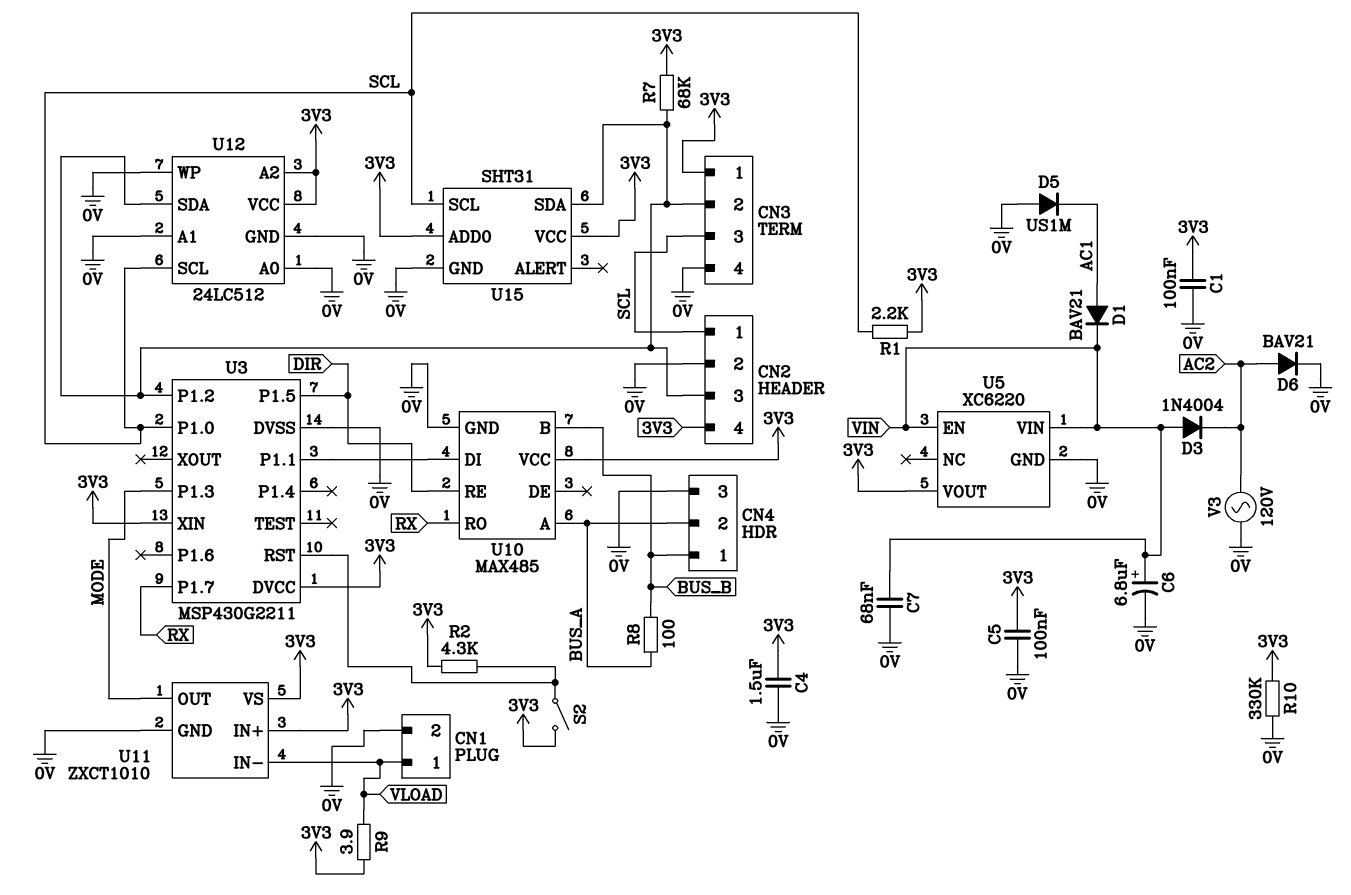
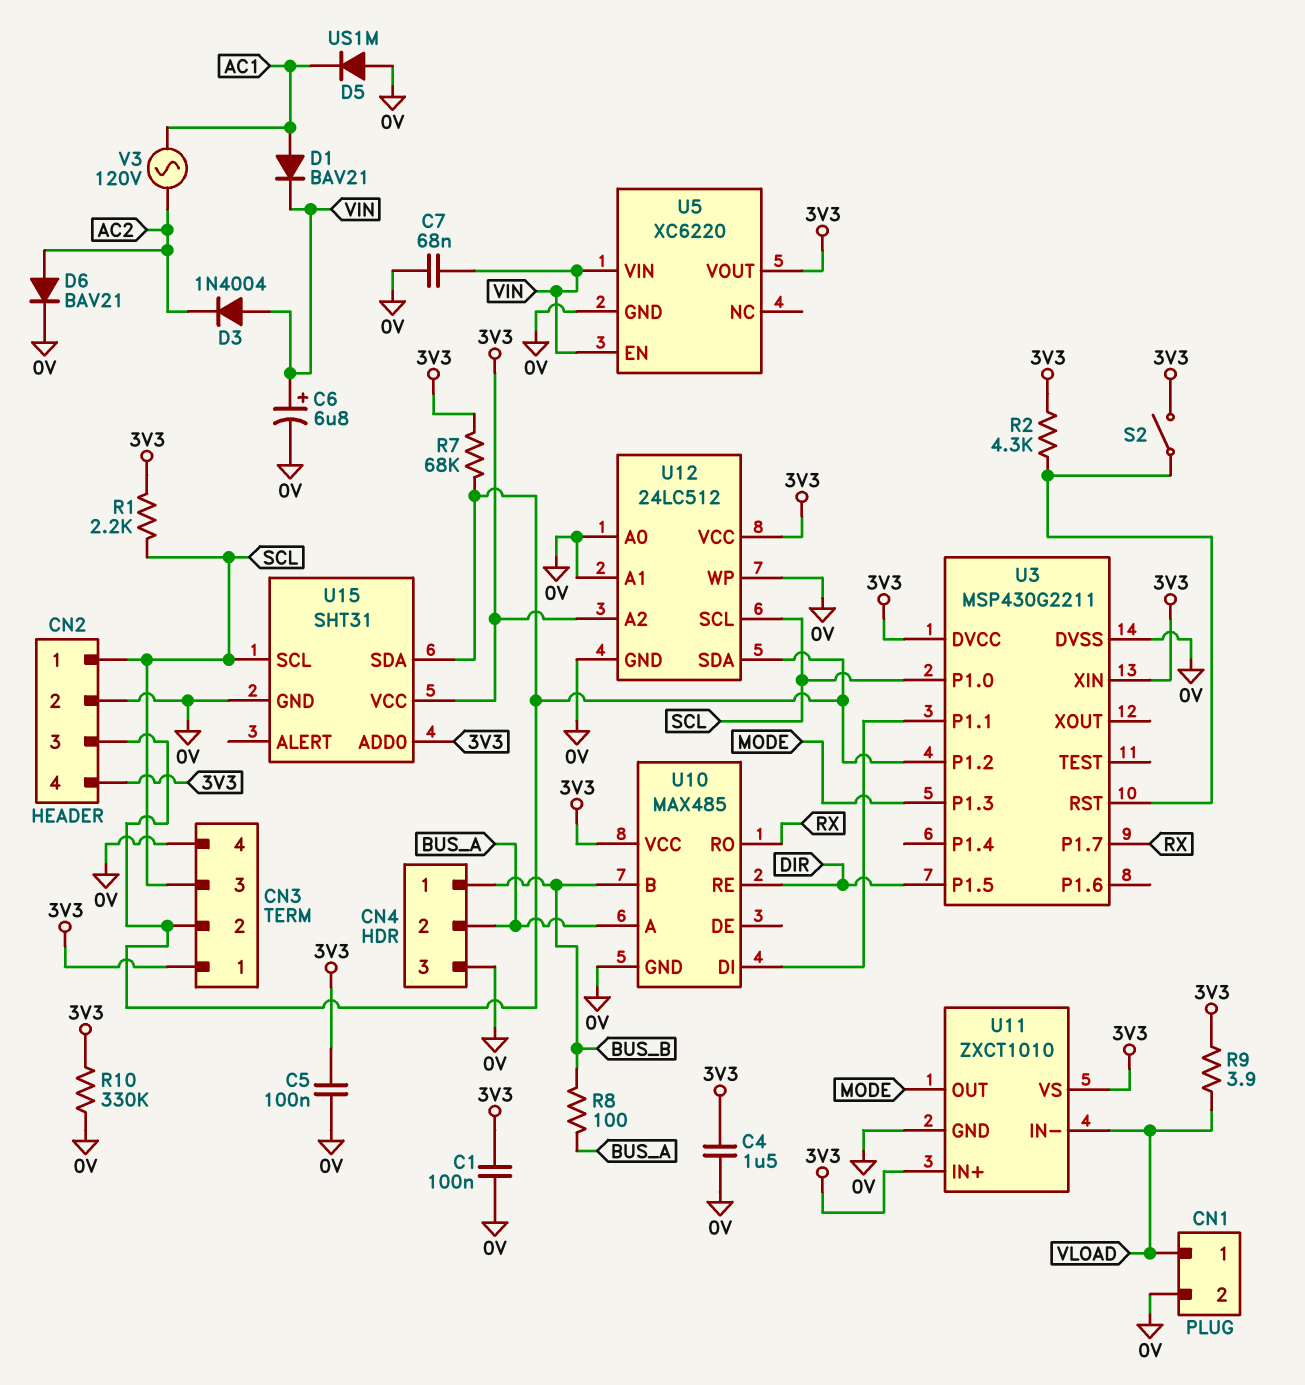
V3: AC 120V (0V, AC2) -> AC 120V (AC1, AC2)

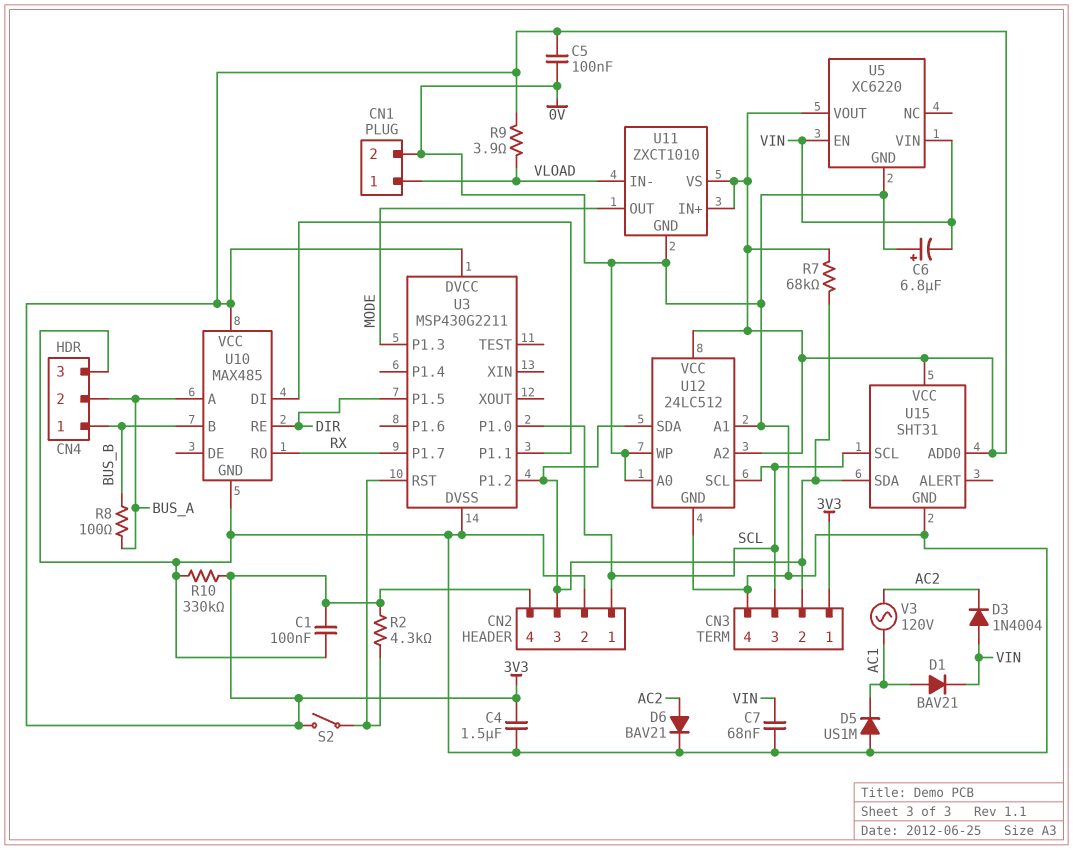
C6: 6.8uF (plus VIN, minus 0V) -> 6.8uF (plus 0V, minus VIN)
R1: 2.2k (3V3, SCL) -> none
U3 pin XIN: 3V3 -> none

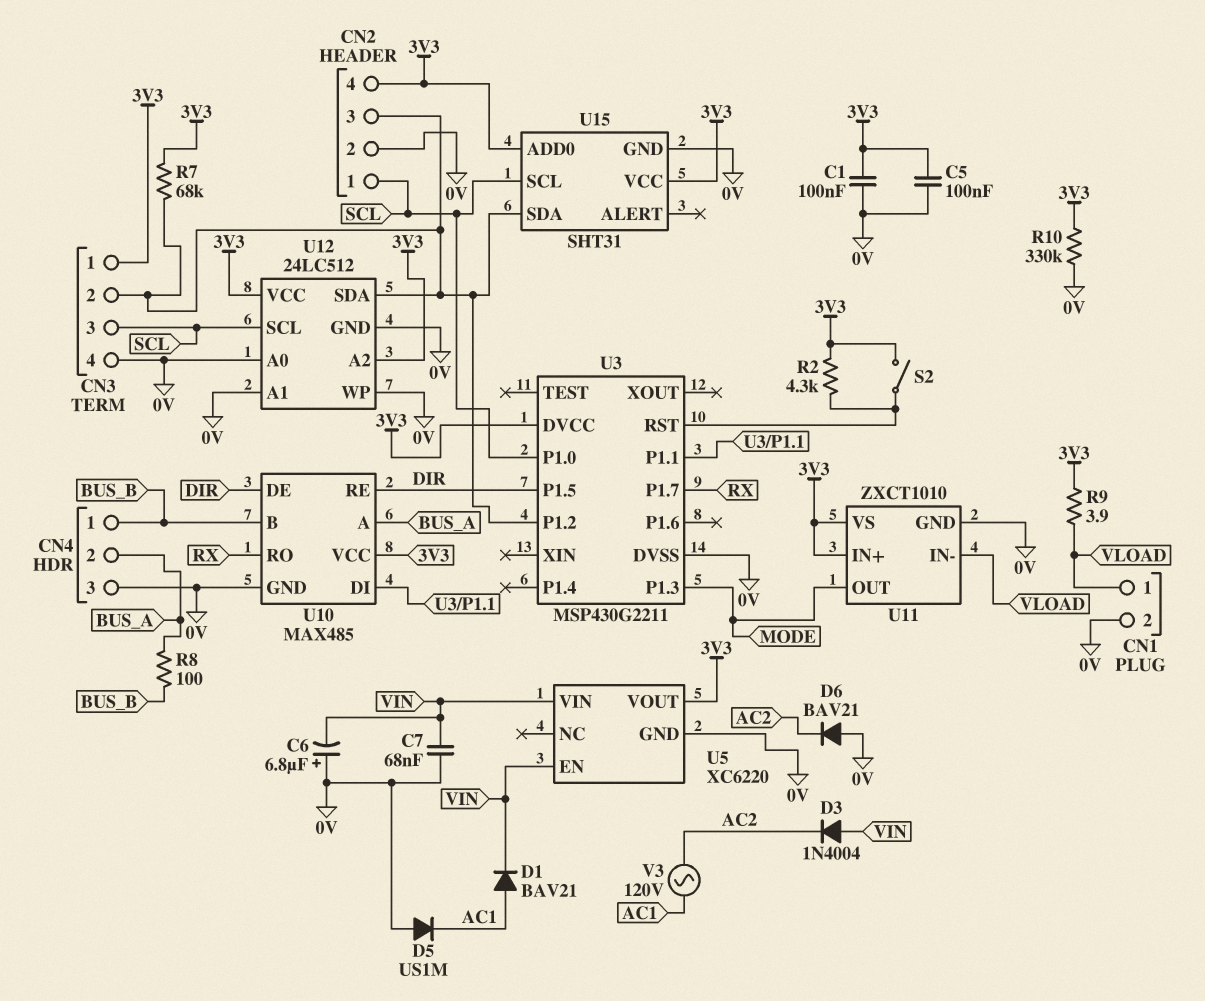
C4: 1.5uF (0V, 3V3) -> none
D6: diode BAV21 (A AC2, K 0V) -> diode BAV21 (A 0V, K AC2)
U10 pin DE: none -> DIR

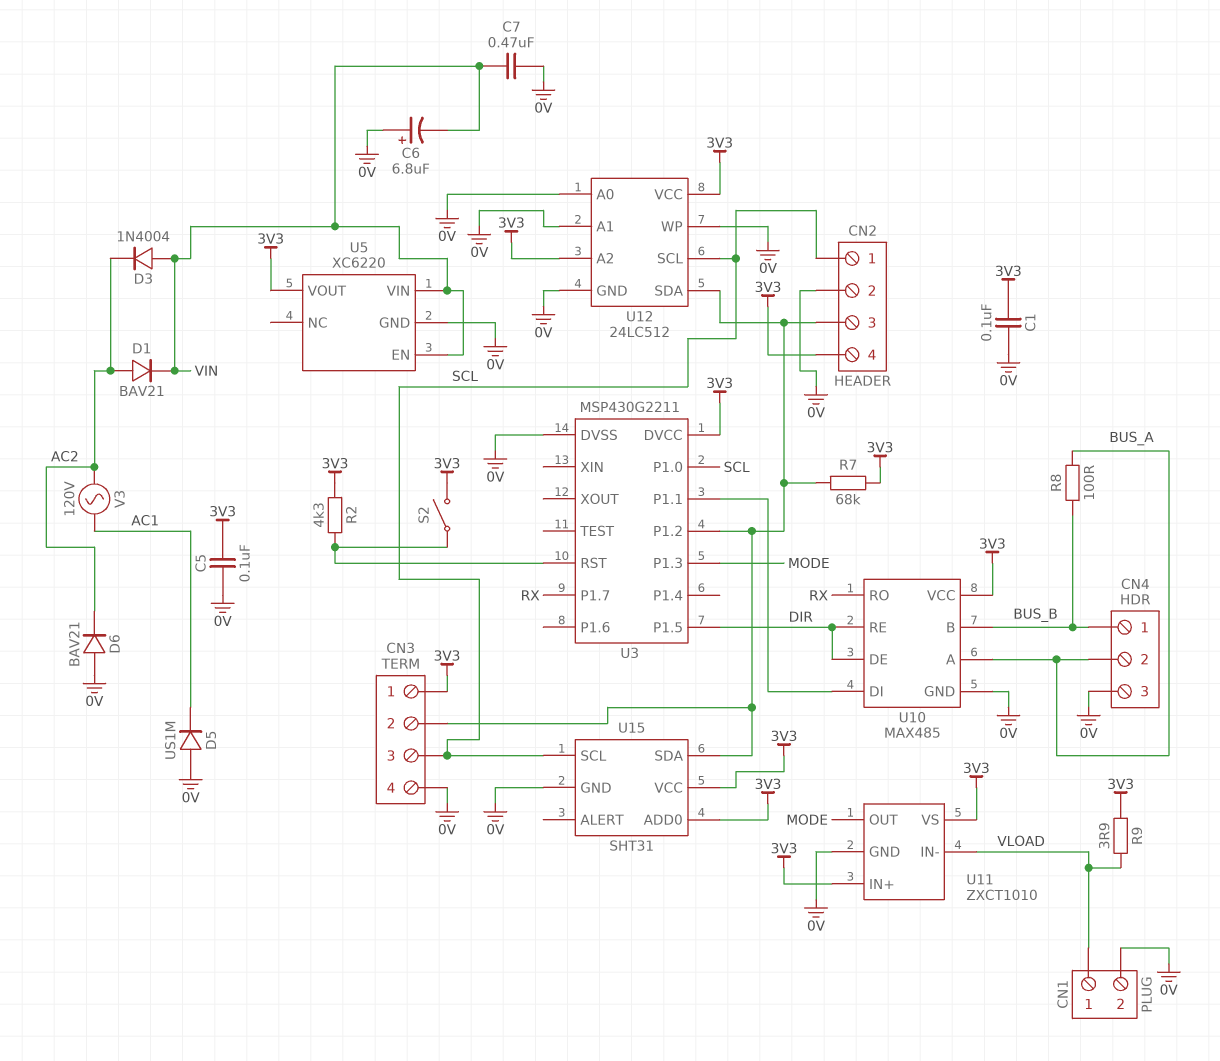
C7: 68nF (0V, VIN) -> 470nF (0V, VIN)
D1: diode BAV21 (A AC1, K VIN) -> diode BAV21 (A AC2, K VIN)
R10: 330k (0V, 3V3) -> none

